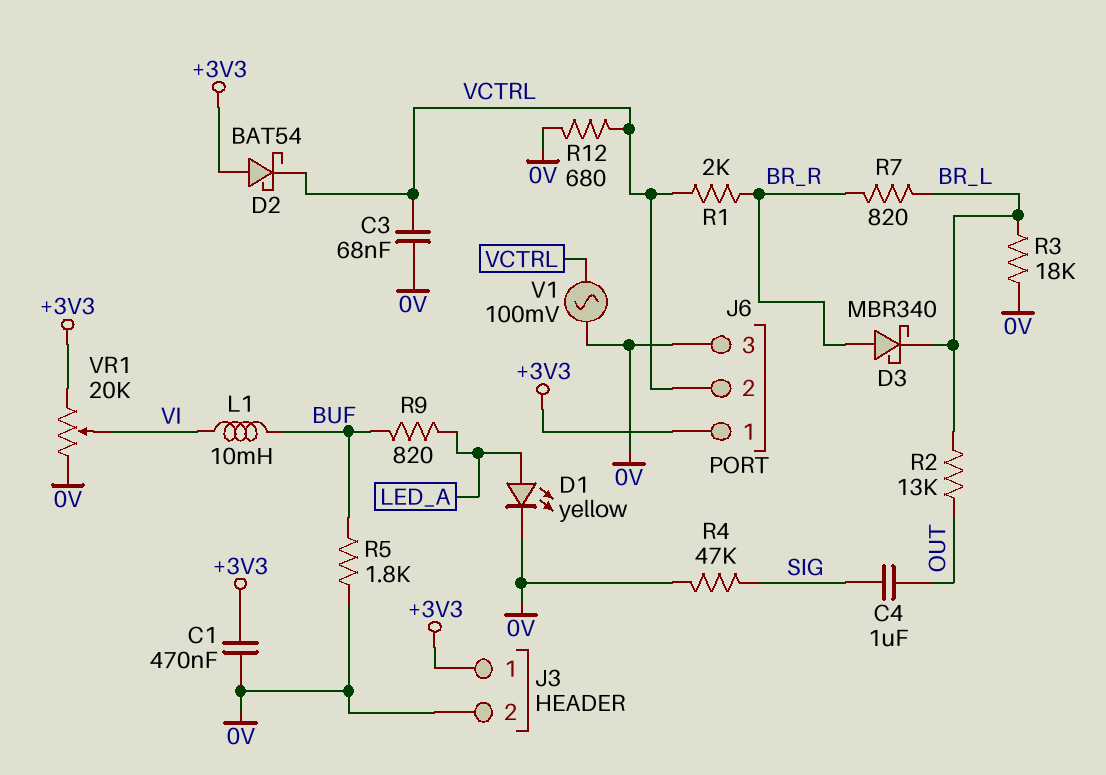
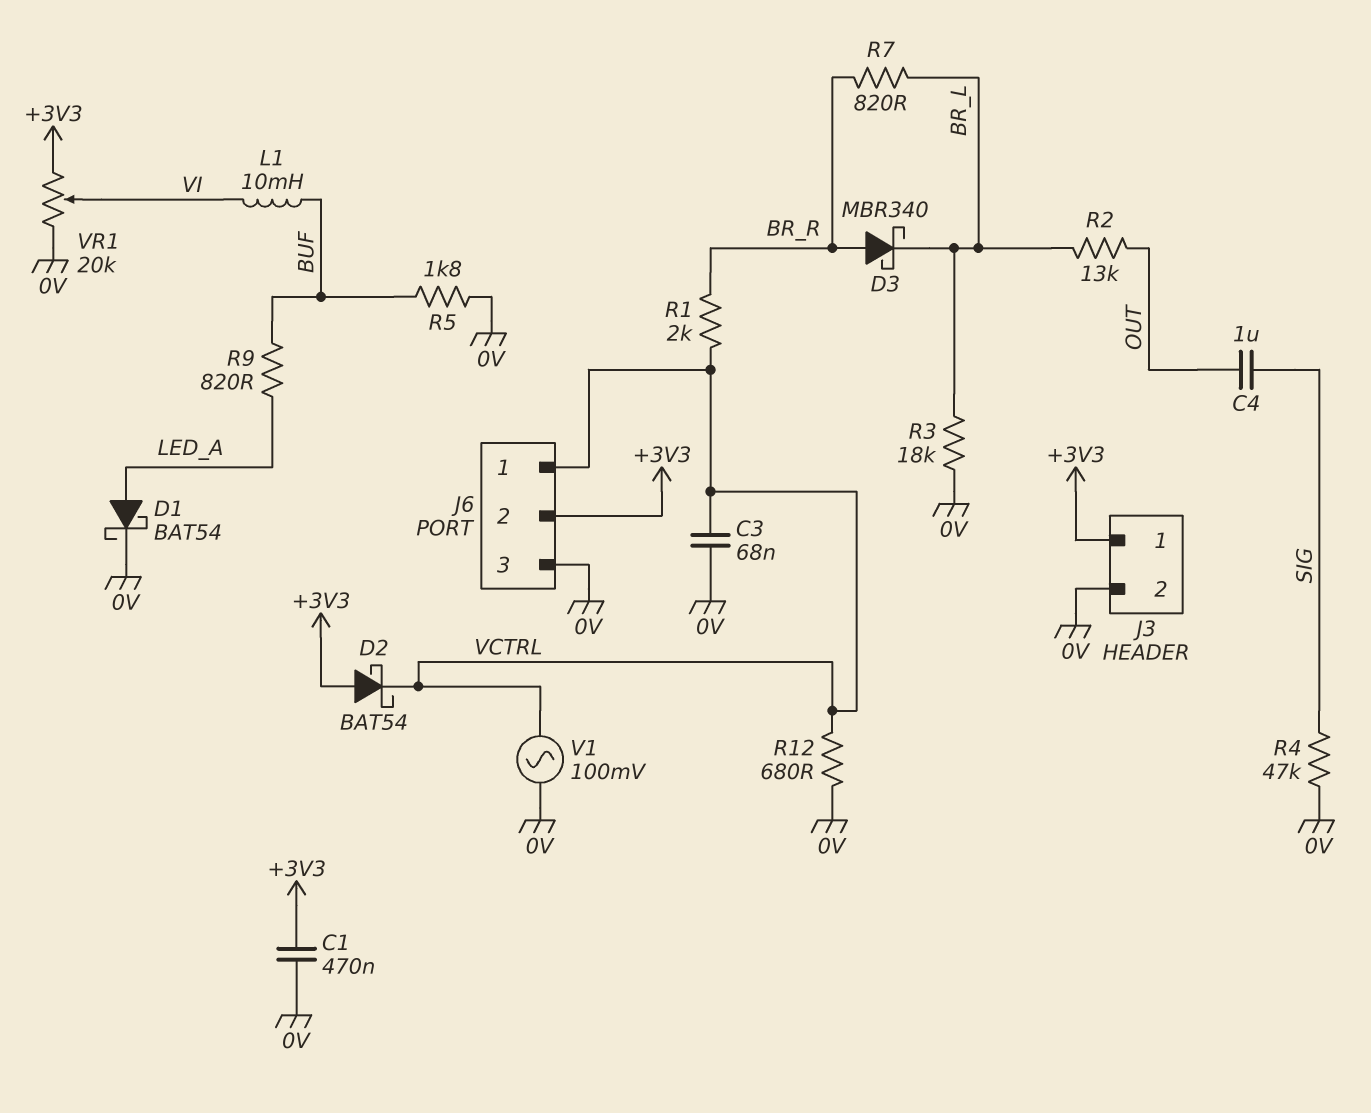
D1: LED yellow (A LED_A, K 0V) -> schottky BAT54 (A LED_A, K 0V)
J6 pin 1: +3V3 -> VCTRL
J6 pin 2: VCTRL -> +3V3

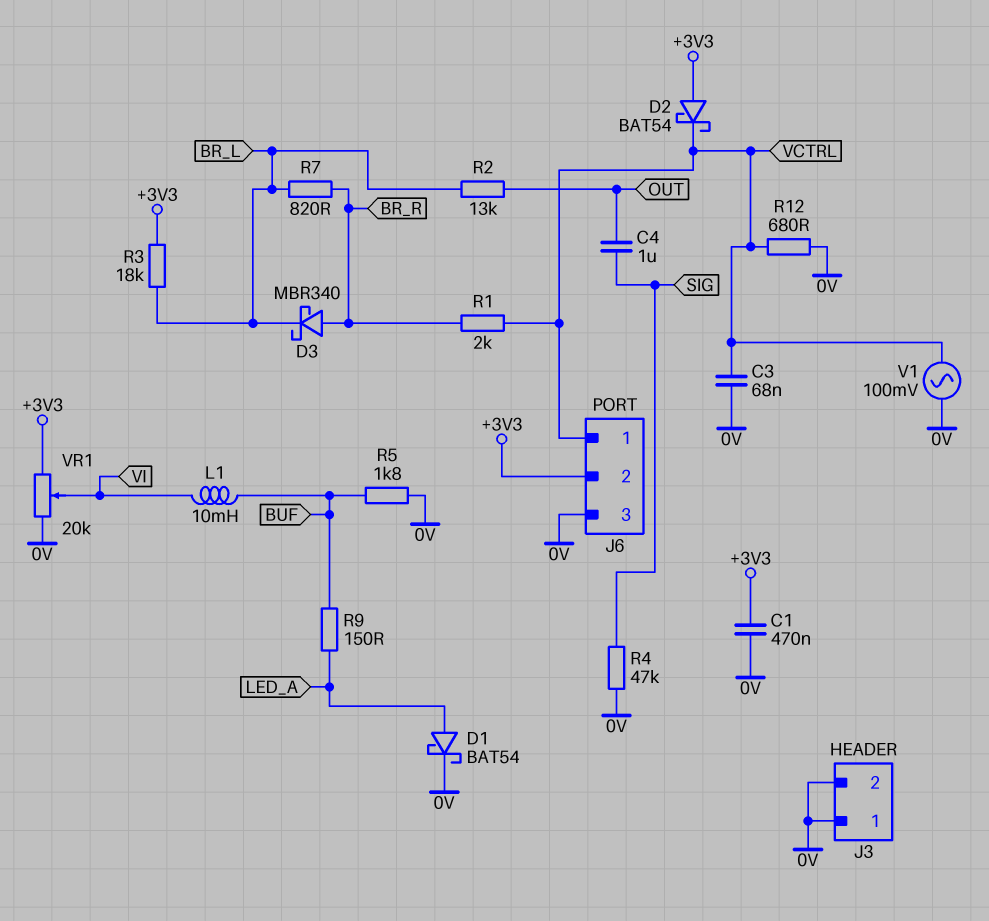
J3 pin 1: +3V3 -> 0V
R3: 18k (0V, BR_L) -> 18k (+3V3, BR_L)
R9: 820 (BUF, LED_A) -> 150 (BUF, LED_A)

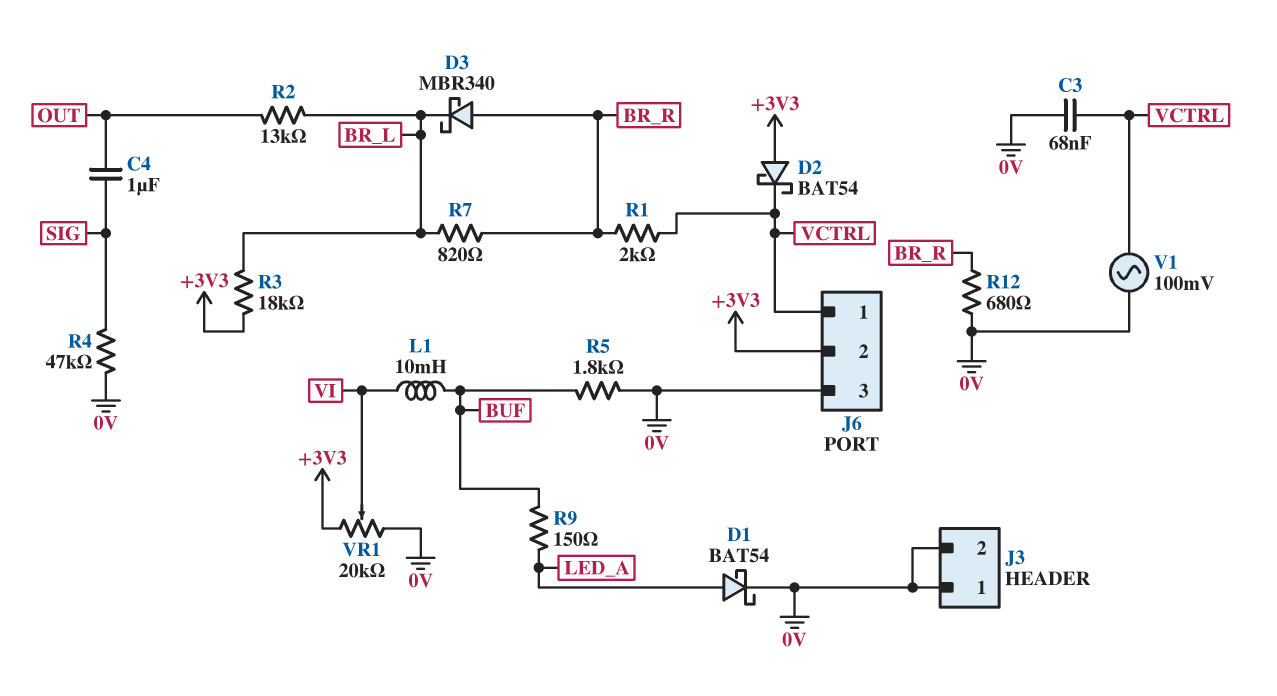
C1: 470nF (+3V3, 0V) -> none
R12: 680 (0V, VCTRL) -> 680 (0V, BR_R)

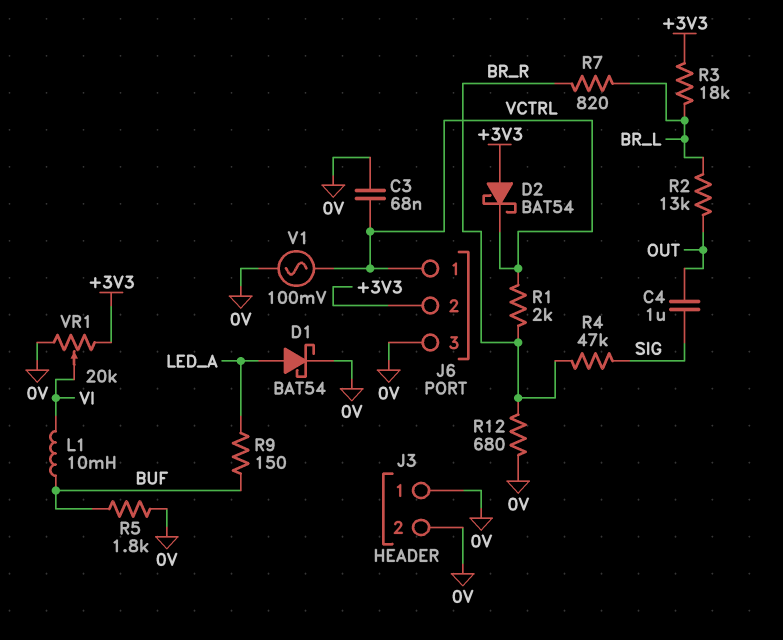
D3: schottky MBR340 (A BR_R, K BR_L) -> none
R4: 47k (0V, SIG) -> 47k (BR_R, SIG)

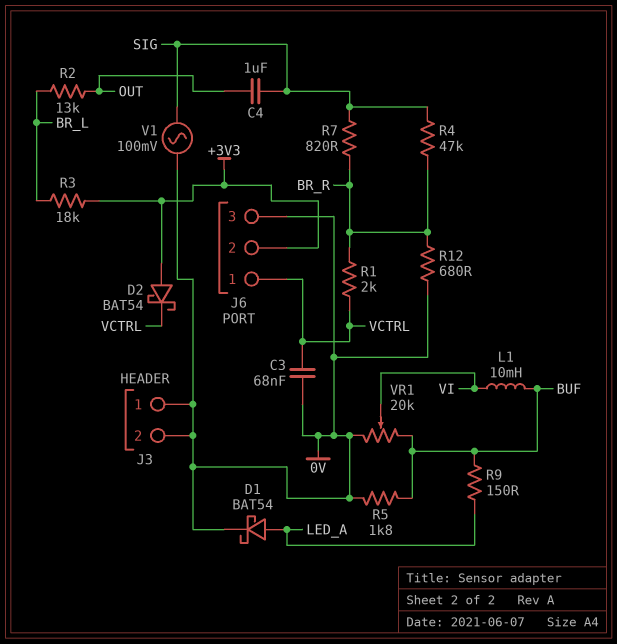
R7: 820 (BR_L, BR_R) -> 820 (BR_R, SIG)
V1: AC 100mV (0V, VCTRL) -> AC 100mV (0V, SIG)
VR1: 20k (+3V3, 0V, wiper VI) -> 20k (0V, BUF, wiper VI)

